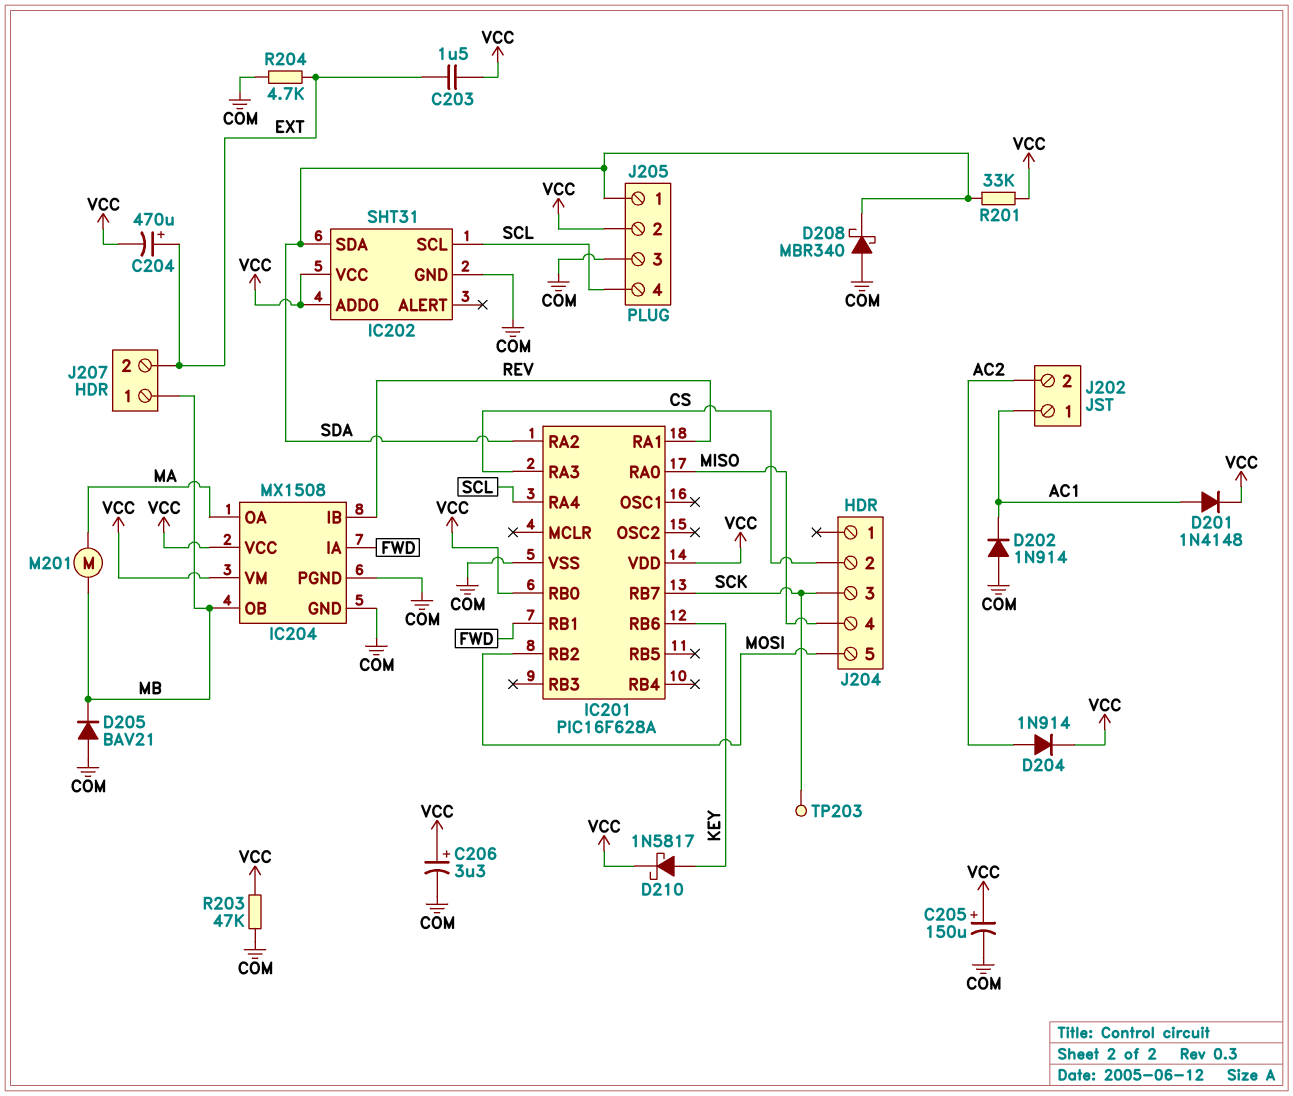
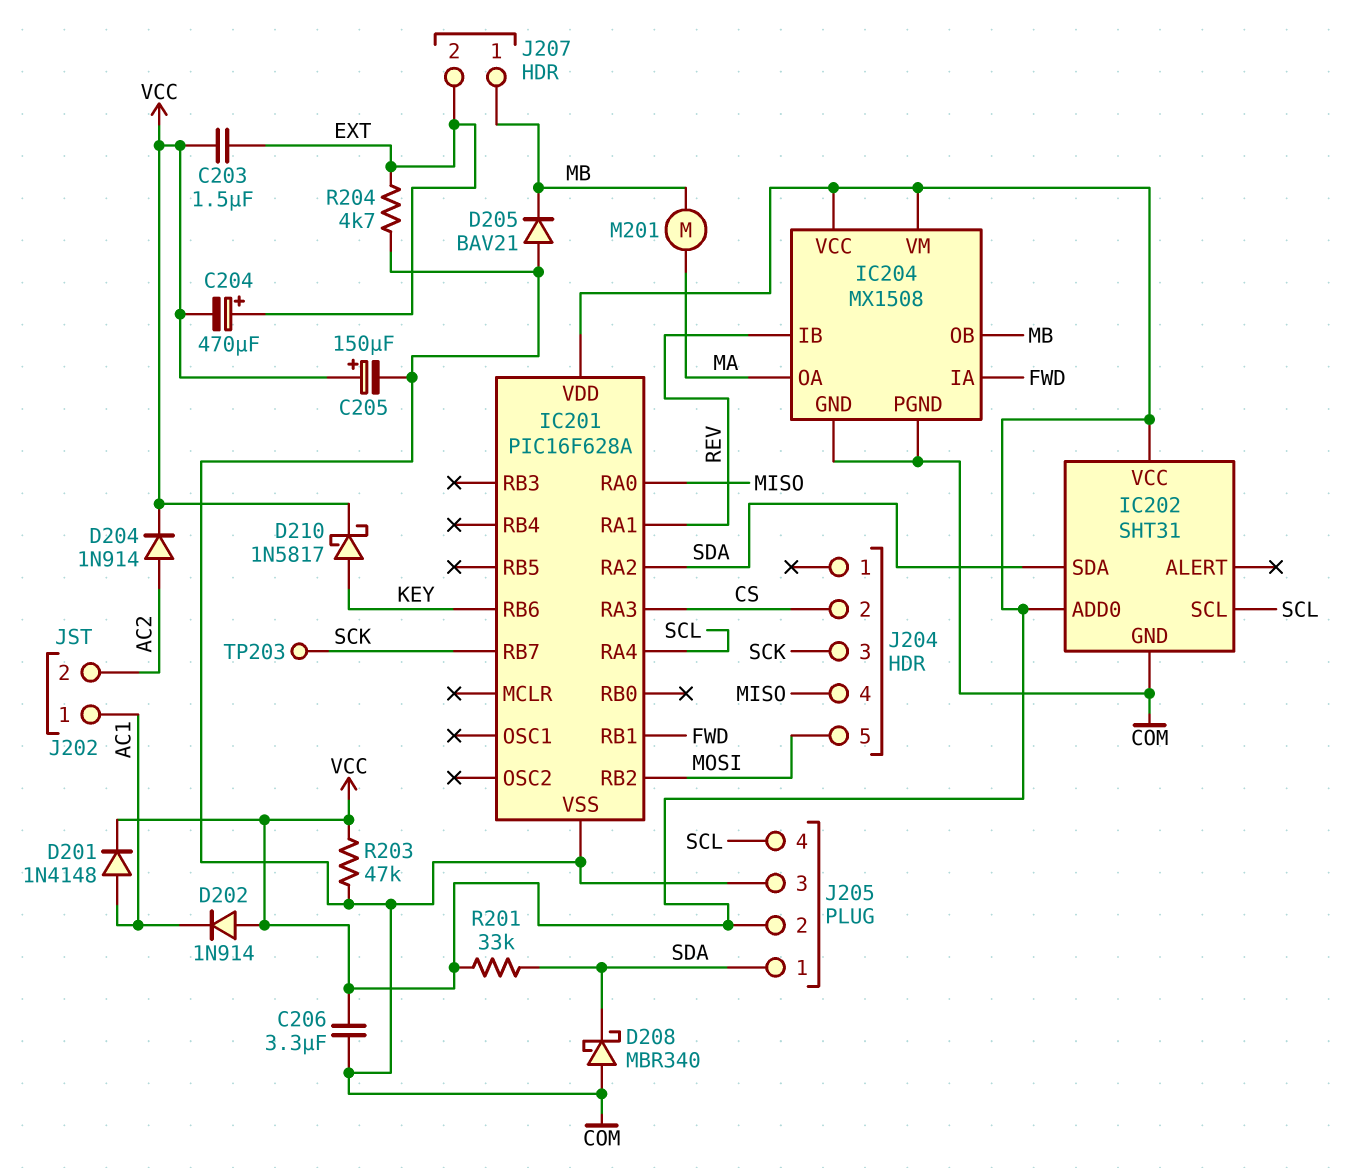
C206: 3.3uF (plus VCC, minus COM) -> 3.3uF (COM, VCC)
D202: diode 1N914 (A COM, K AC1) -> diode 1N914 (A VCC, K AC1)
IC201 pin RB0: VCC -> none

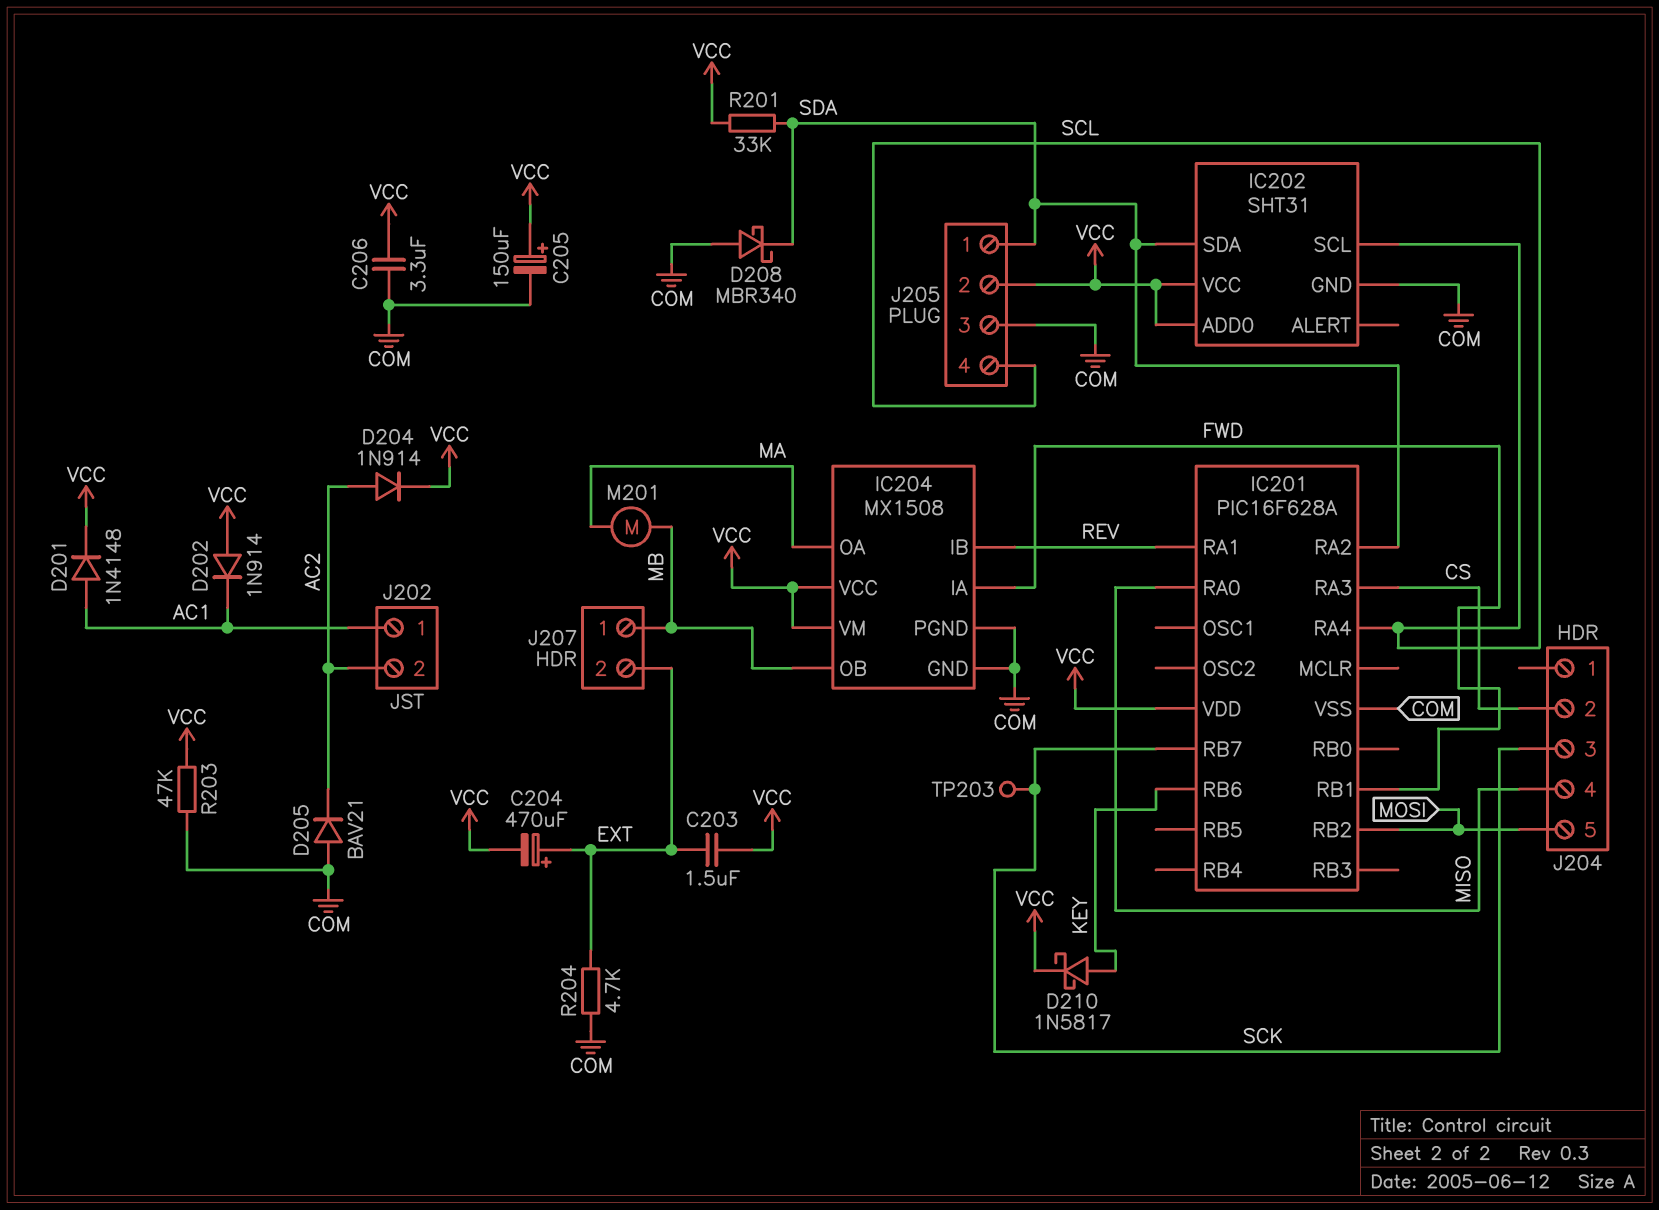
D205: diode BAV21 (A COM, K MB) -> diode BAV21 (A COM, K AC2)

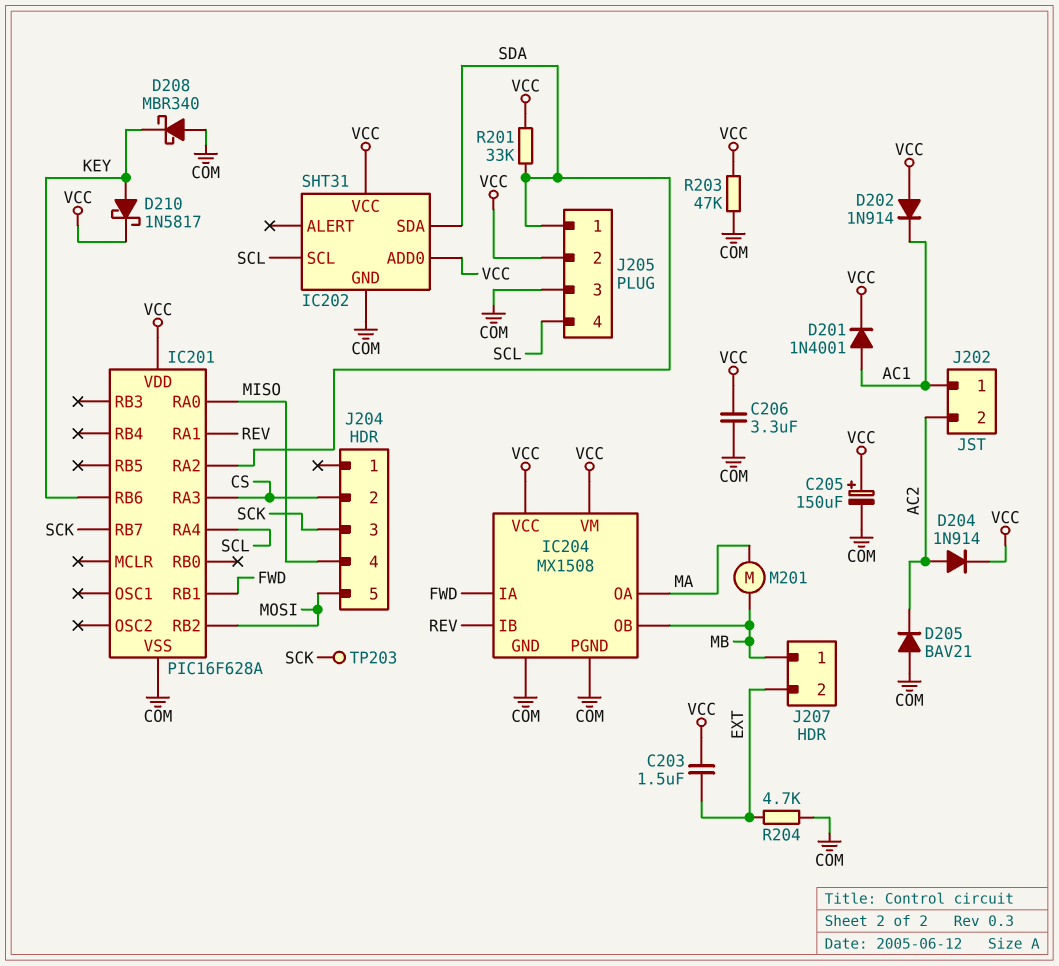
C204: 470uF (plus EXT, minus VCC) -> none
D201: diode 1N4148 (A AC1, K VCC) -> diode 1N4001 (A AC1, K VCC)
D208: schottky MBR340 (A COM, K SDA) -> schottky MBR340 (A COM, K KEY)

